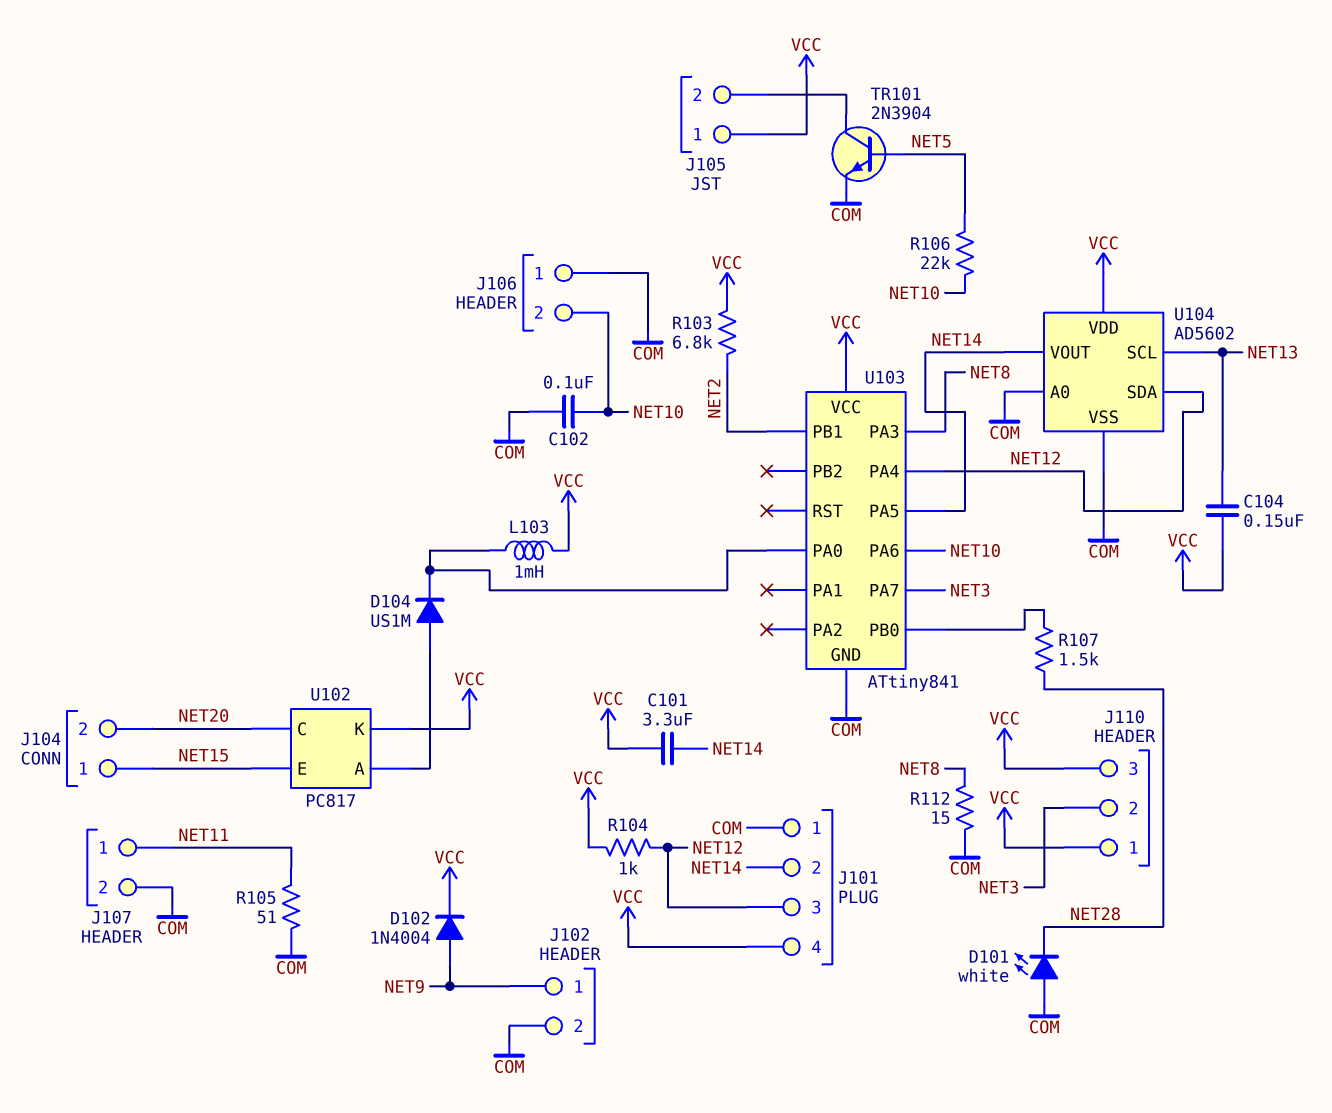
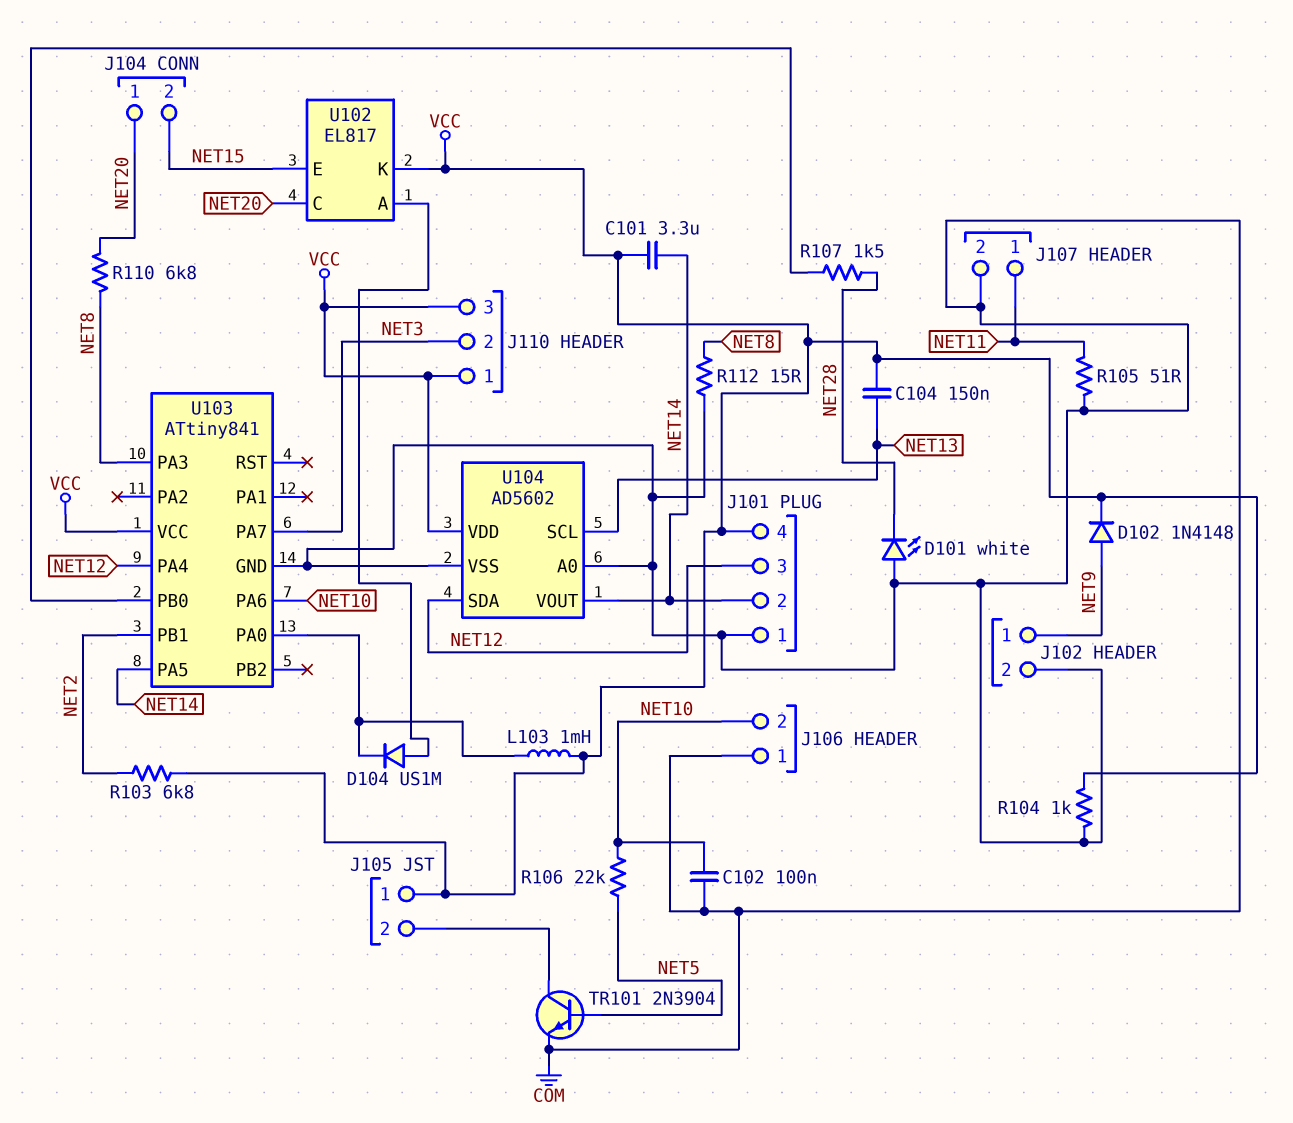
D102: diode 1N4004 (A NET9, K VCC) -> diode 1N4148 (A NET9, K VCC)
J104 pin 1: NET15 -> NET20
J104 pin 2: NET20 -> NET15
R104: 1k (NET12, VCC) -> 1k (COM, VCC)
R110: none -> 6.8k (NET8, NET20)
U102: PC817 -> EL817

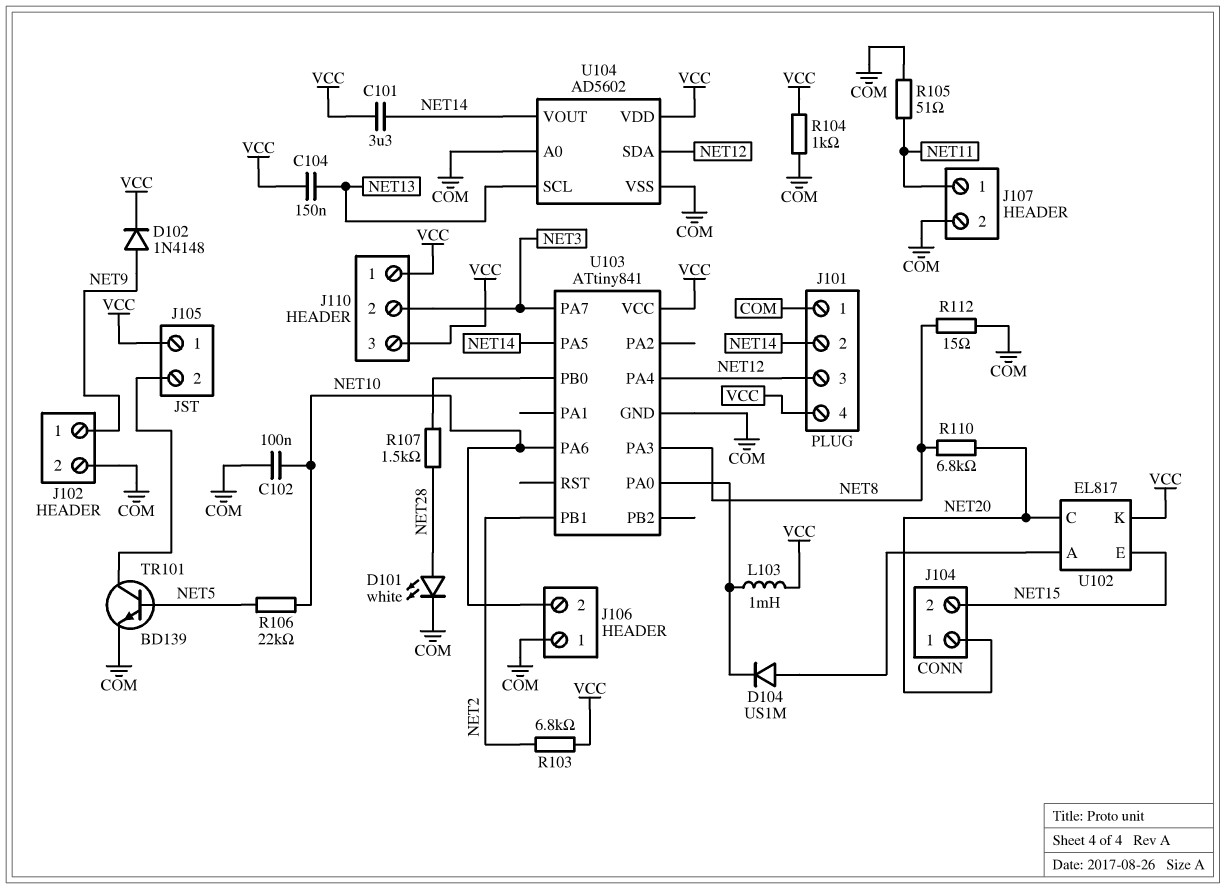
D101: LED white (A COM, K NET28) -> LED white (A NET28, K COM)
TR101: NPN 2N3904 (B NET5, C J105/2, E COM) -> NPN BD139 (B NET5, C J105/2, E COM)

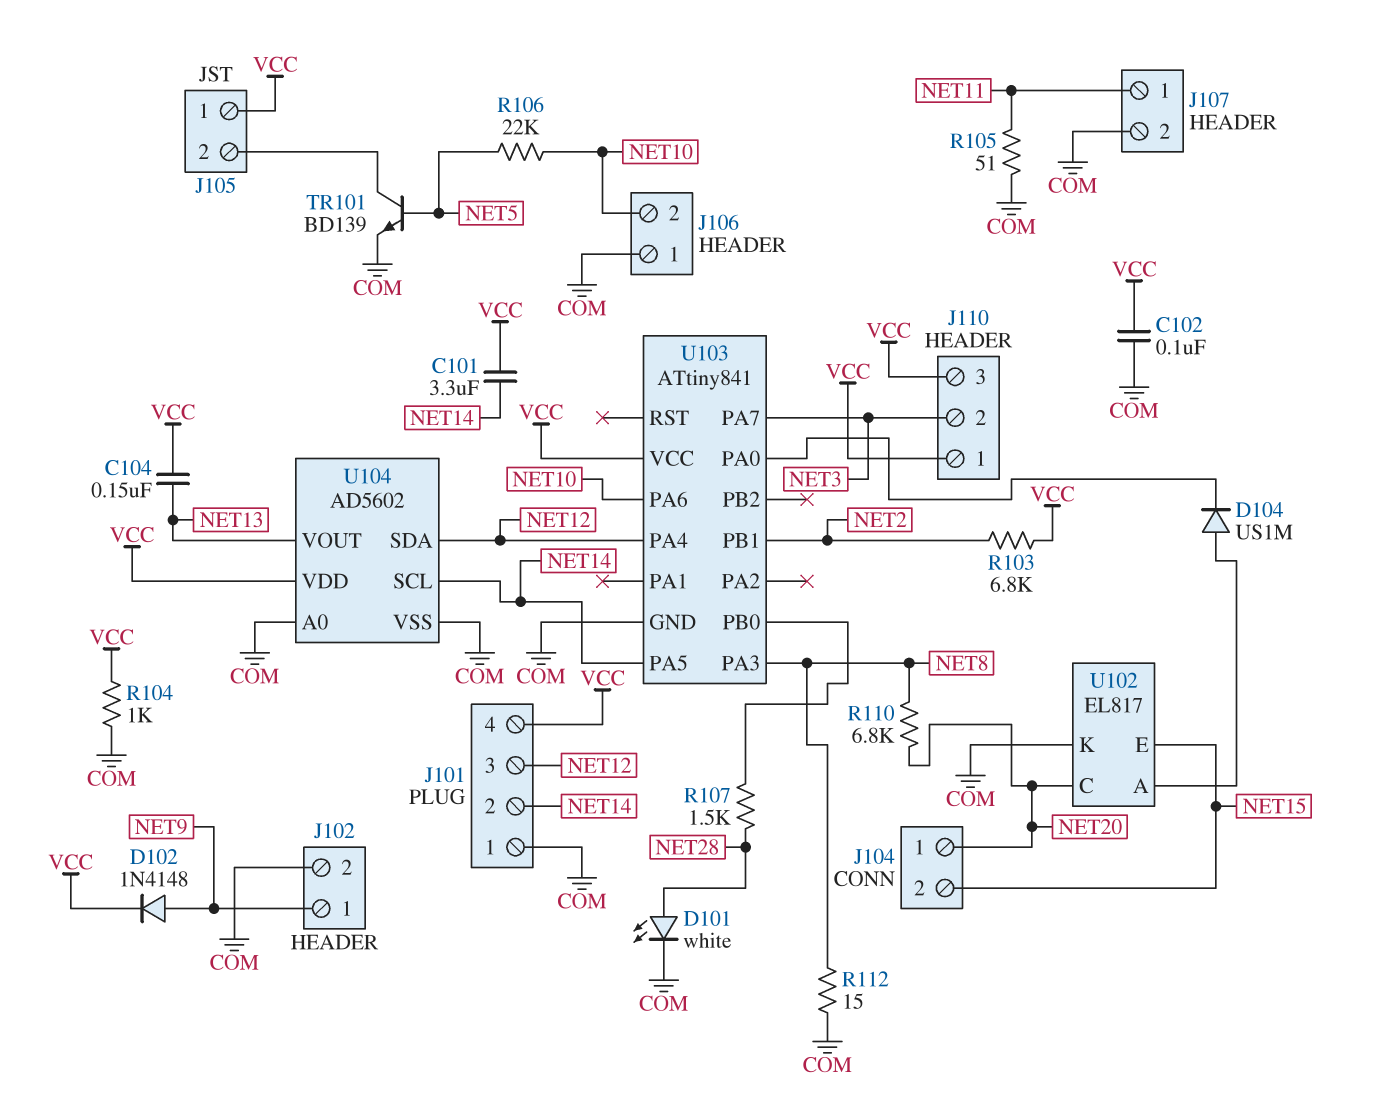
C102: 100nF (COM, NET10) -> 100nF (COM, VCC)
L103: 1mH (U103/PA0, VCC) -> none
U102 pin K: VCC -> COM
U104 pin SCL: NET13 -> NET14
U104 pin VOUT: NET14 -> NET13

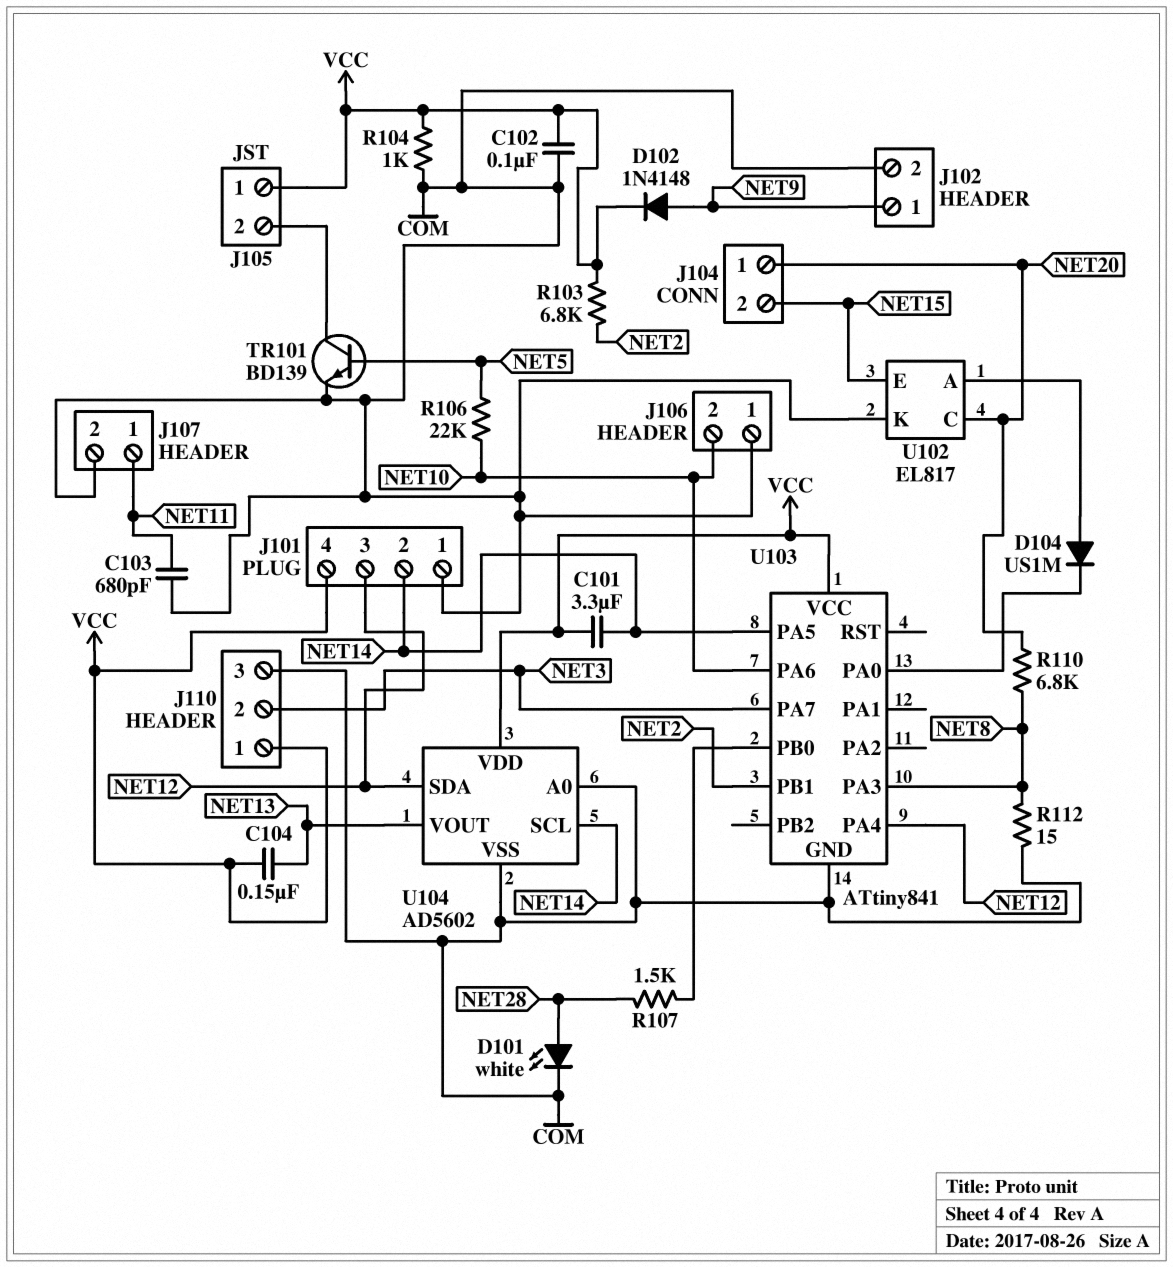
C103: none -> 680pF (COM, NET11)
J110 pin 3: VCC -> COM
R105: 51 (COM, NET11) -> none

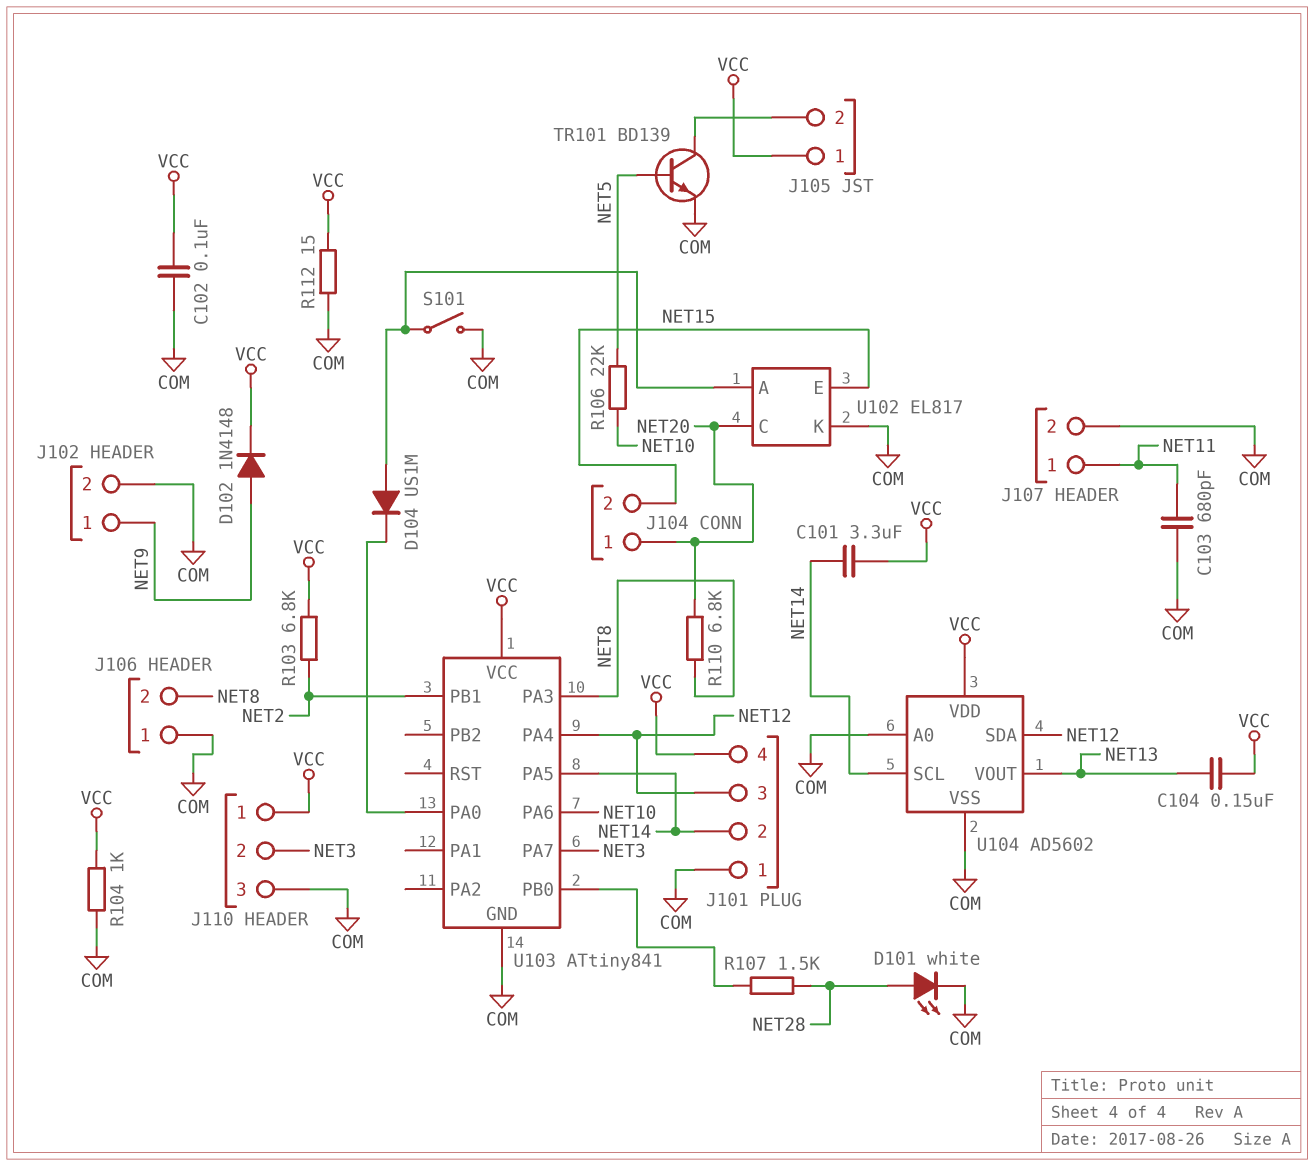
J106 pin 2: NET10 -> NET8
R112: 15 (COM, NET8) -> 15 (COM, VCC)
S101: none -> switch (COM, U102/A)

